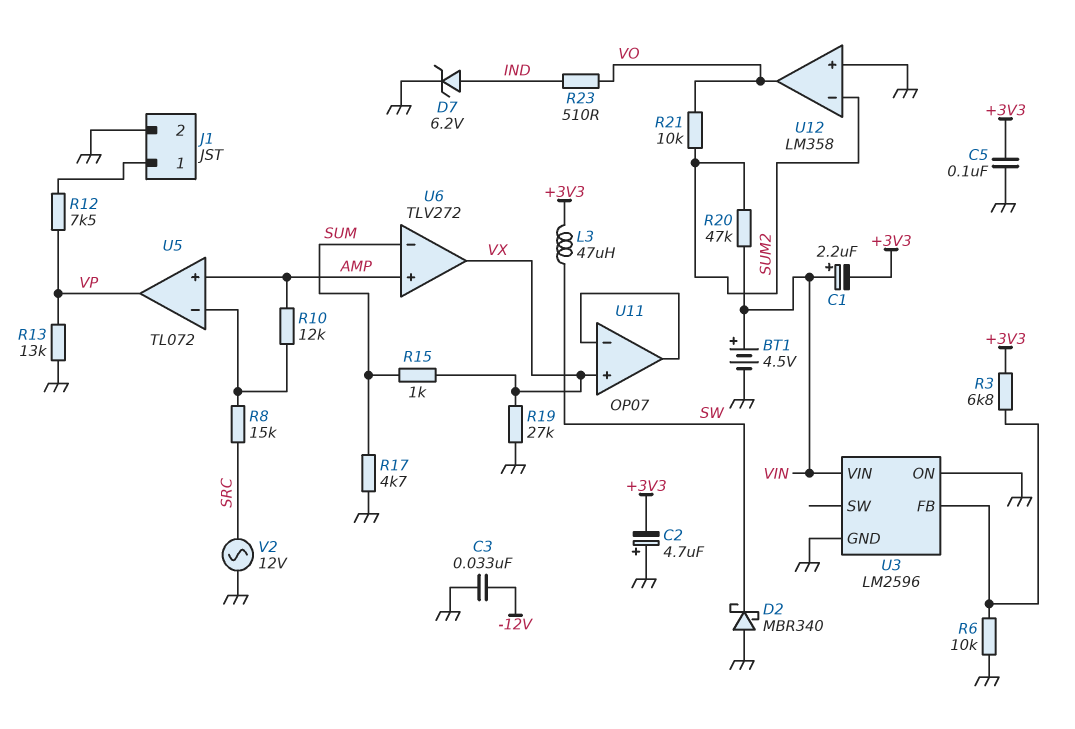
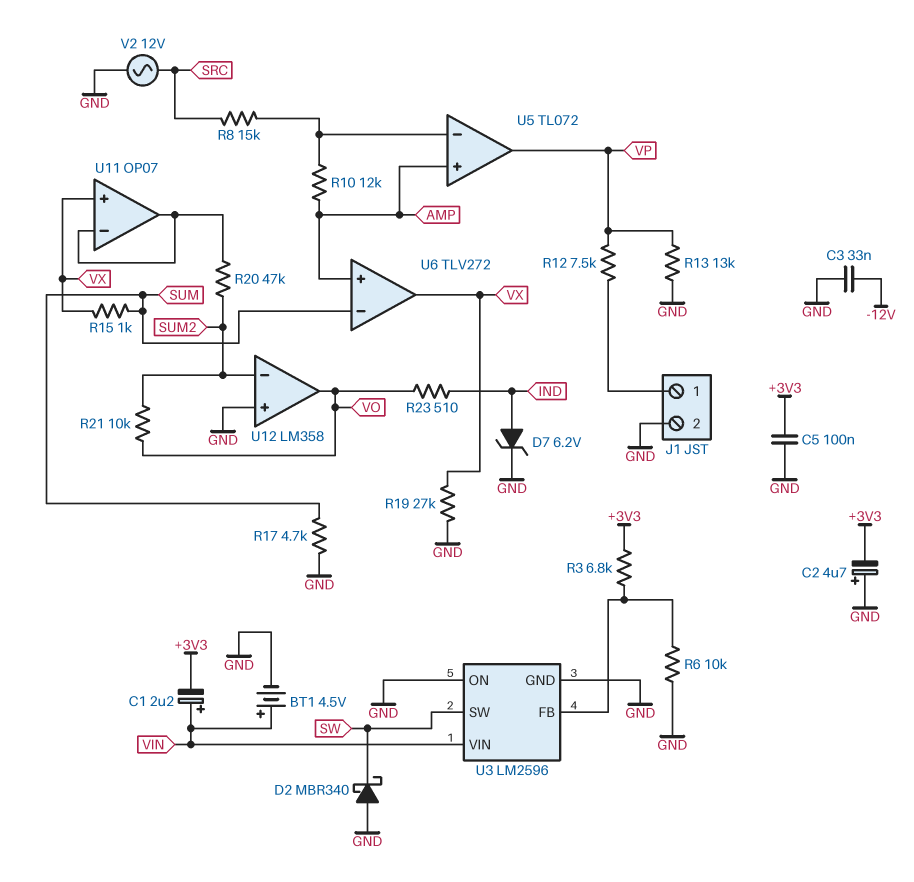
L3: 47uH (+3V3, SW) -> none
R20: 47k (SUM2, VIN) -> 47k (SUM2, U11/in-)
U3 pin SW: none -> SW

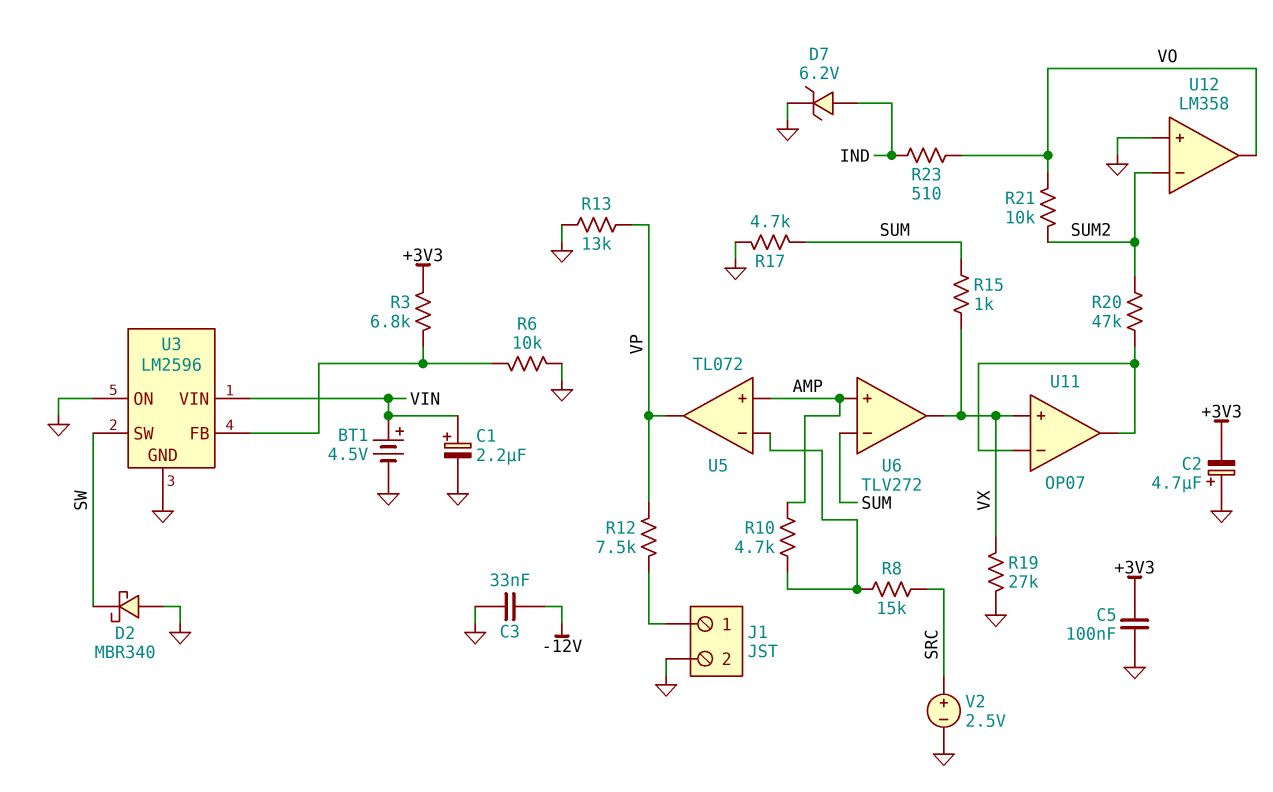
C1: 2.2uF (plus VIN, minus +3V3) -> 2.2uF (plus VIN, minus GND)
R10: 12k (AMP, U5/in-) -> 4.7k (AMP, U5/in-)
V2: AC 12V (GND, SRC) -> 2.5V (plus SRC, minus GND)

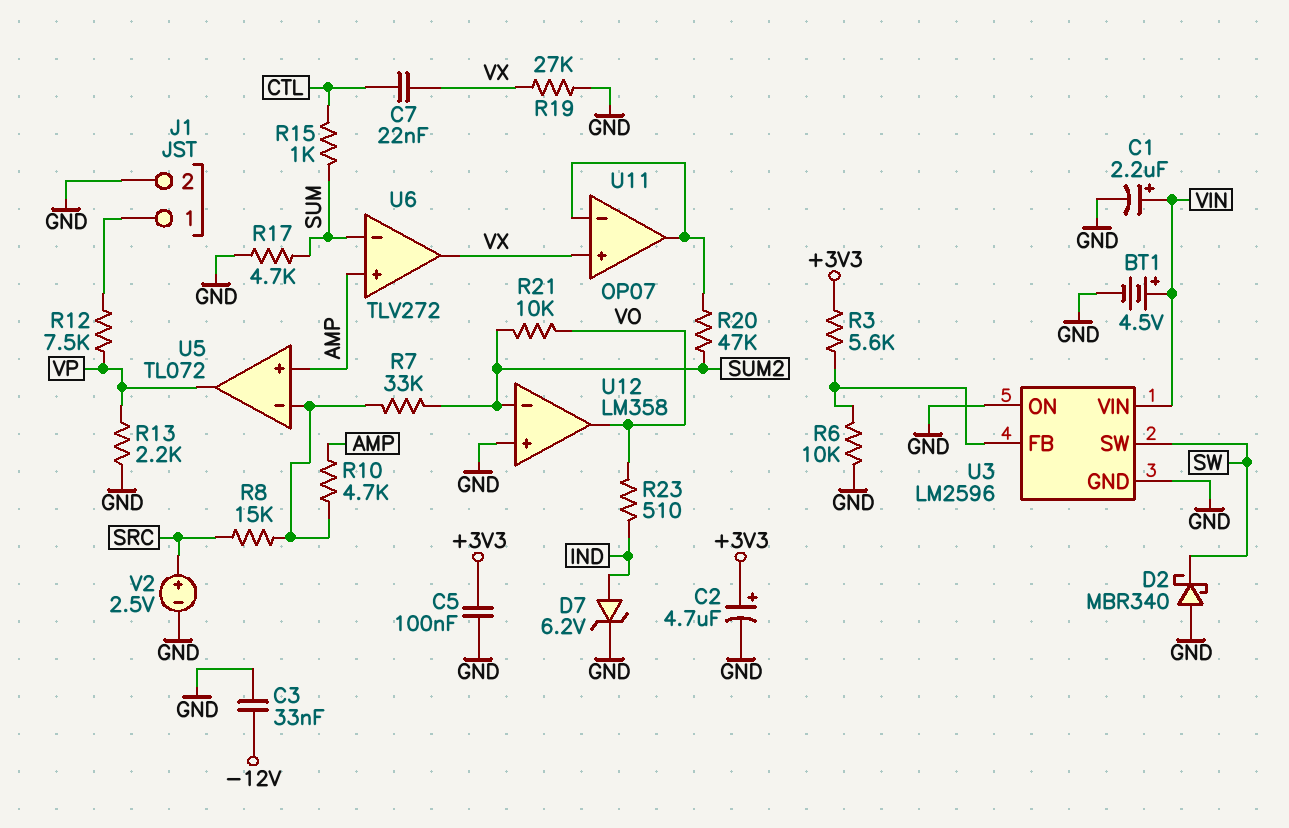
C2: 4.7uF (plus GND, minus +3V3) -> 4.7uF (plus +3V3, minus GND)
C7: none -> 22nF (CTL, VX)
R3: 6.8k (+3V3, U3/FB) -> 5.6k (+3V3, U3/FB)
R7: none -> 33k (SUM2, U5/in-)
R13: 13k (GND, VP) -> 2.2k (GND, VP)
R15: 1k (SUM, VX) -> 1k (CTL, SUM)

